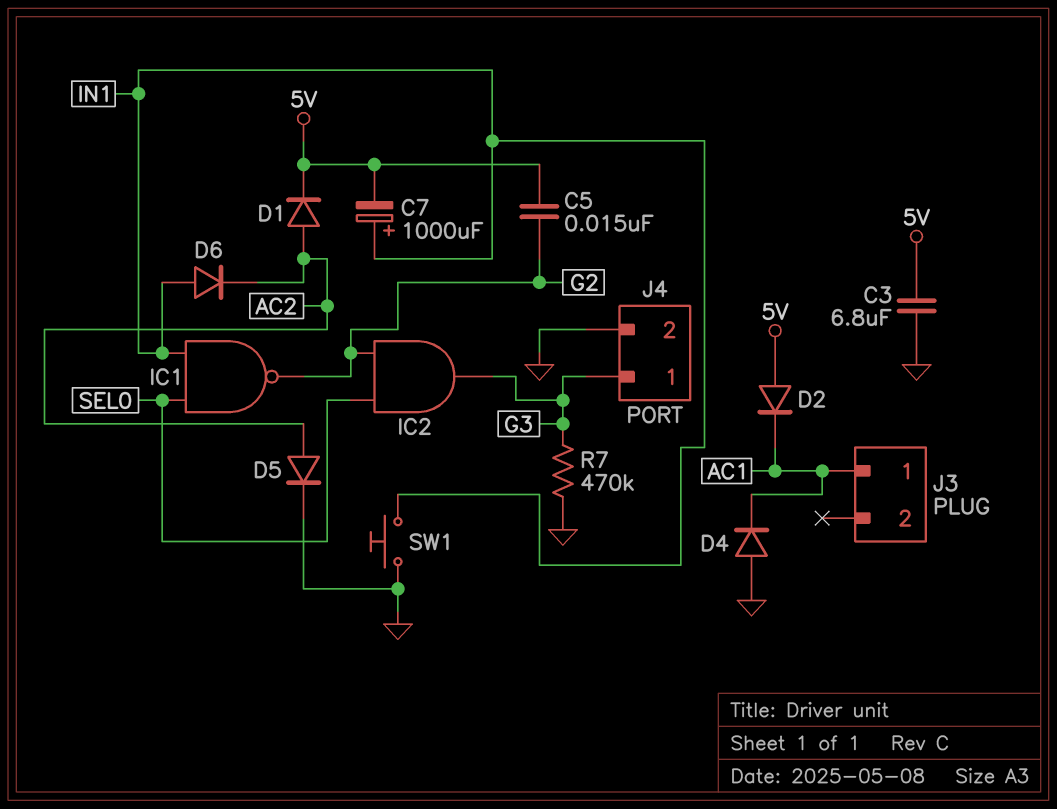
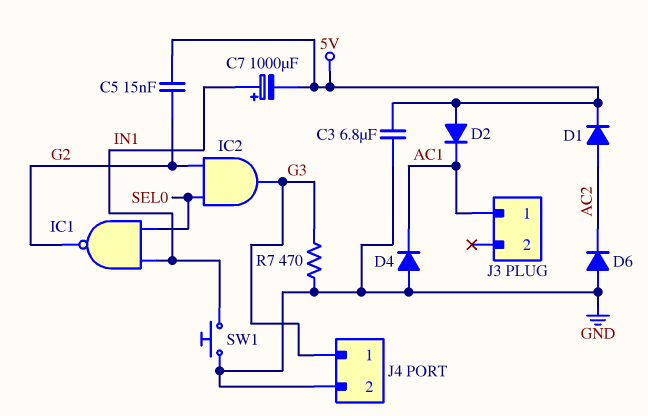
D5: diode (A AC2, K GND) -> none
D6: diode (A IN1, K AC2) -> diode (A GND, K AC2)
R7: 470k (G3, GND) -> 470 (G3, GND)

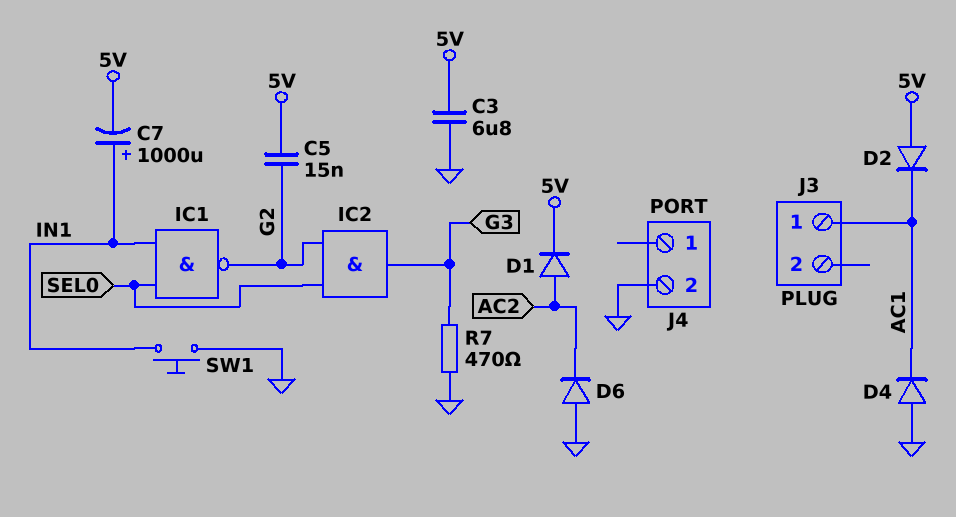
J4 pin 1: G3 -> none

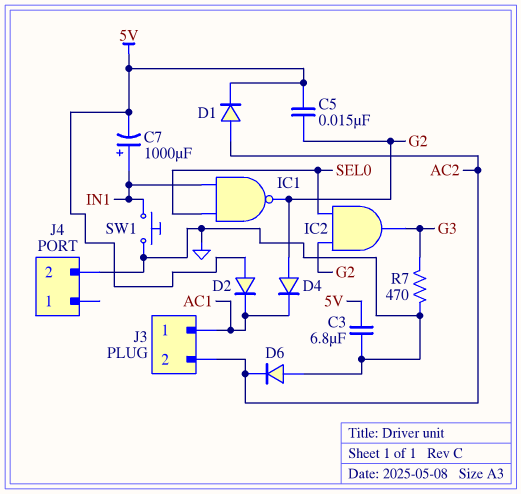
D4: diode (A GND, K AC1) -> diode (A G2, K AC1)
J3 pin 2: none -> AC2

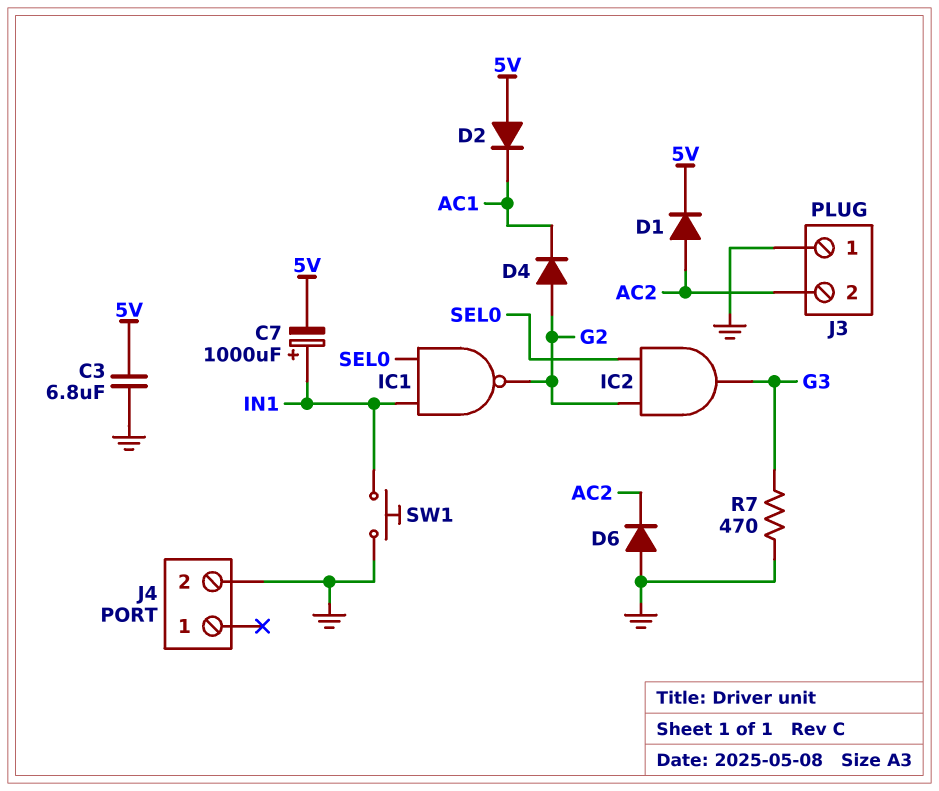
C5: 15nF (5V, G2) -> none
J3 pin 1: AC1 -> GND

